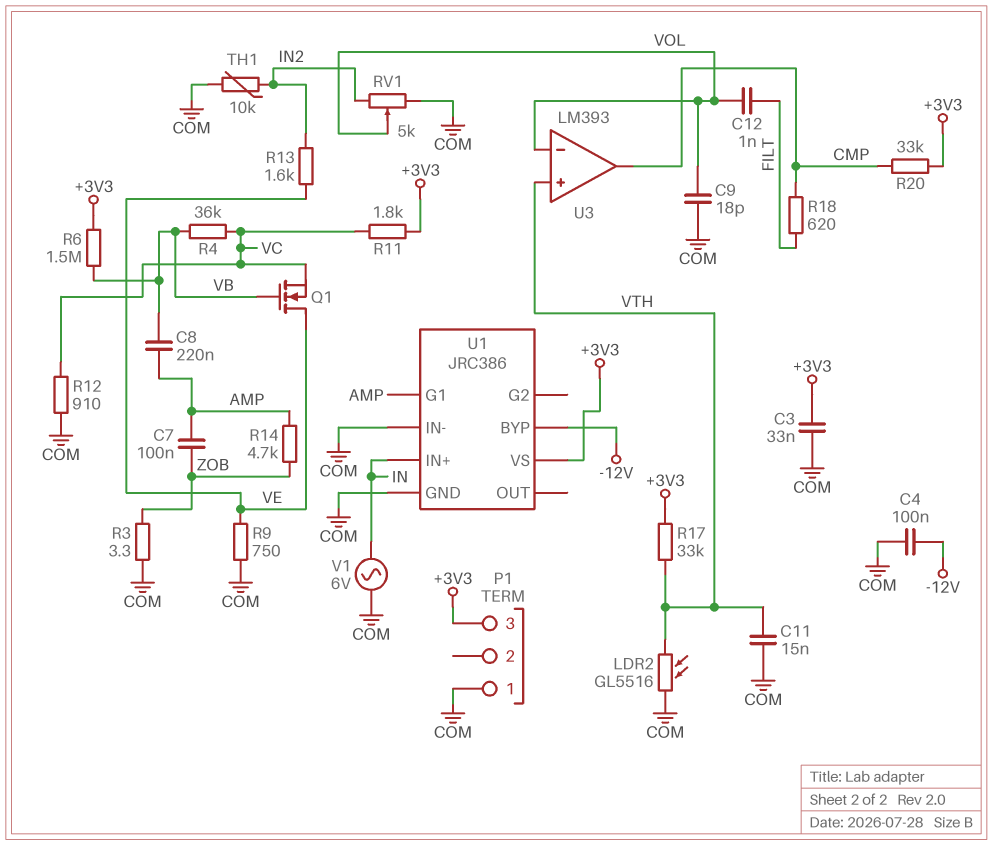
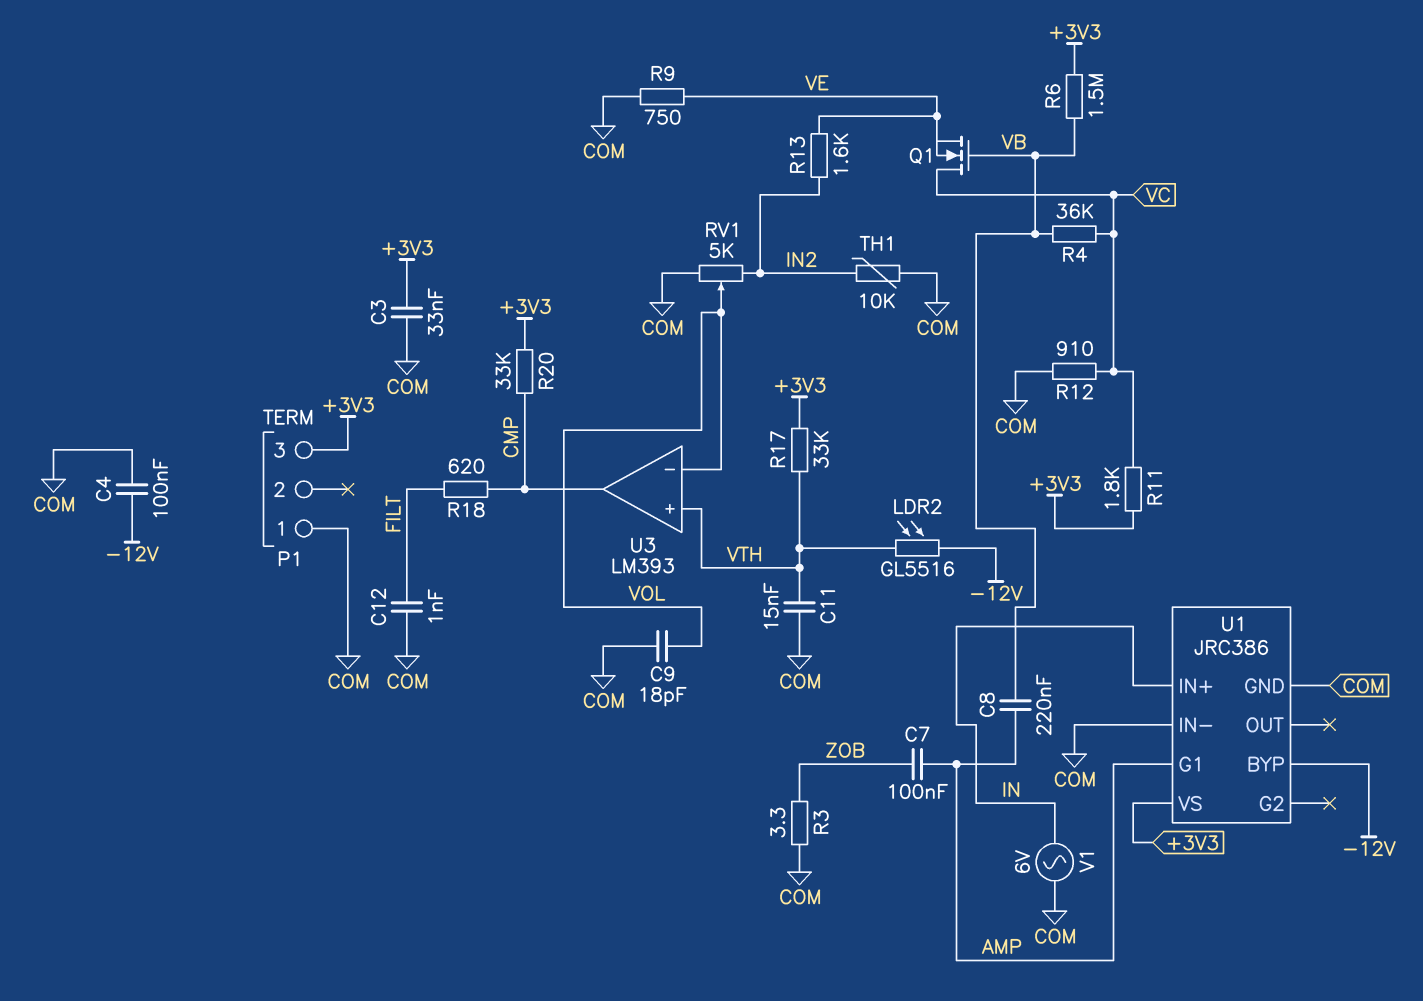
C12: 1nF (FILT, VOL) -> 1nF (COM, FILT)
LDR2: GL5516 (COM, VTH) -> GL5516 (-12V, VTH)
Q1: NMOS (G VB, D VE, S VC) -> NMOS (G VB, D VC, S VE)
R14: 4.7k (AMP, ZOB) -> none

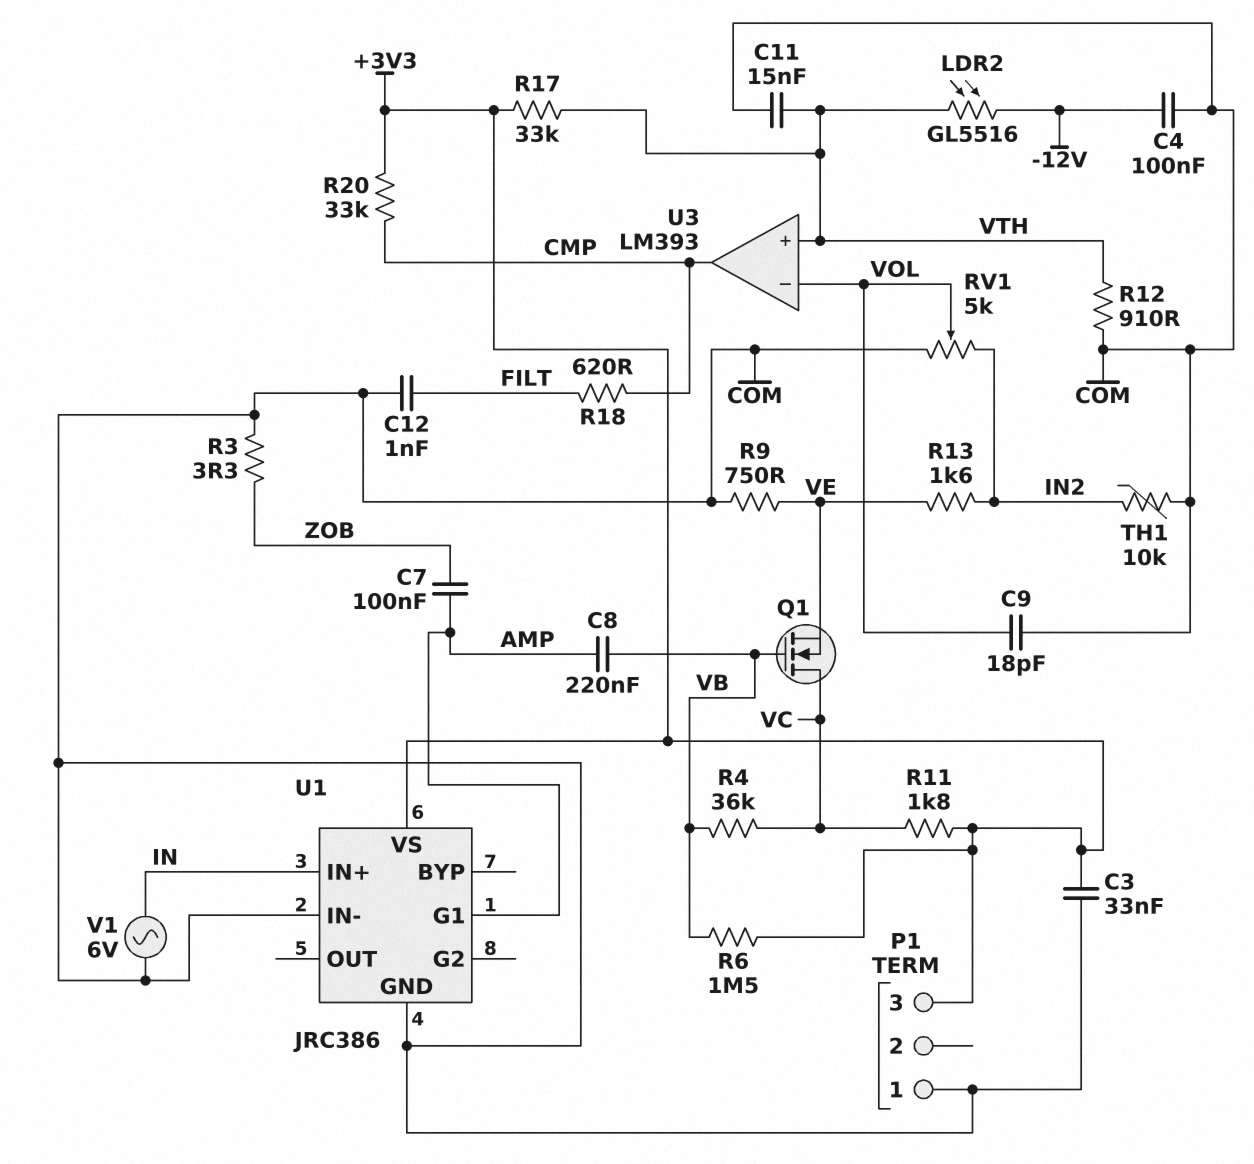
R12: 910 (COM, VC) -> 910 (COM, VTH)
U1 pin BYP: -12V -> none

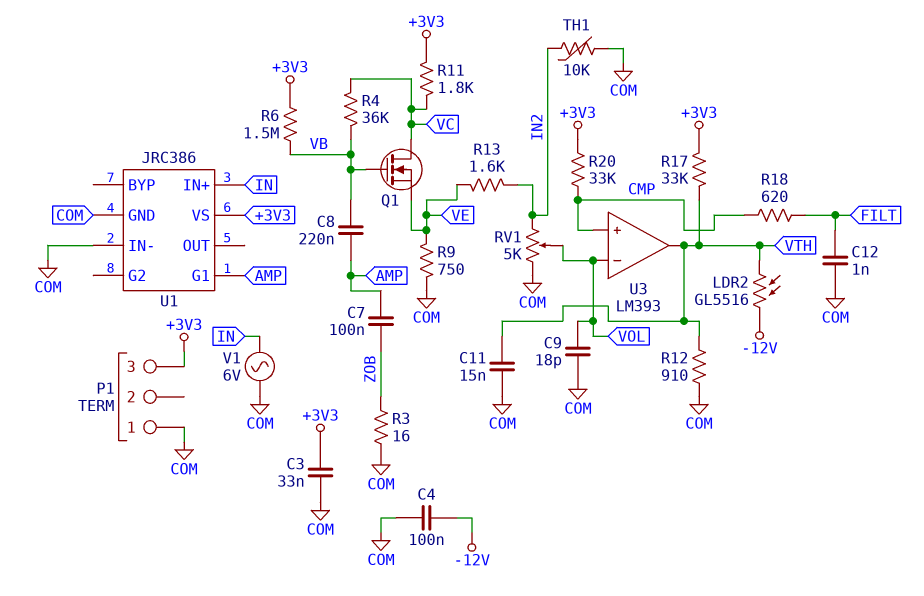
R3: 3.3 (COM, ZOB) -> 16 (COM, ZOB)
U3 pin in+: VTH -> CMP
U3 pin out: CMP -> VTH

